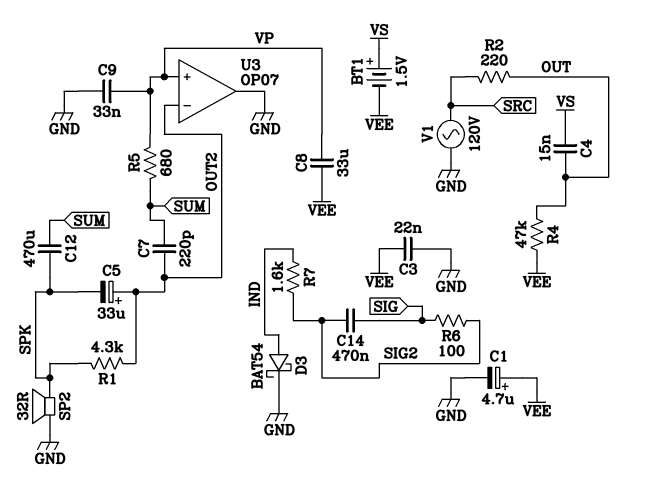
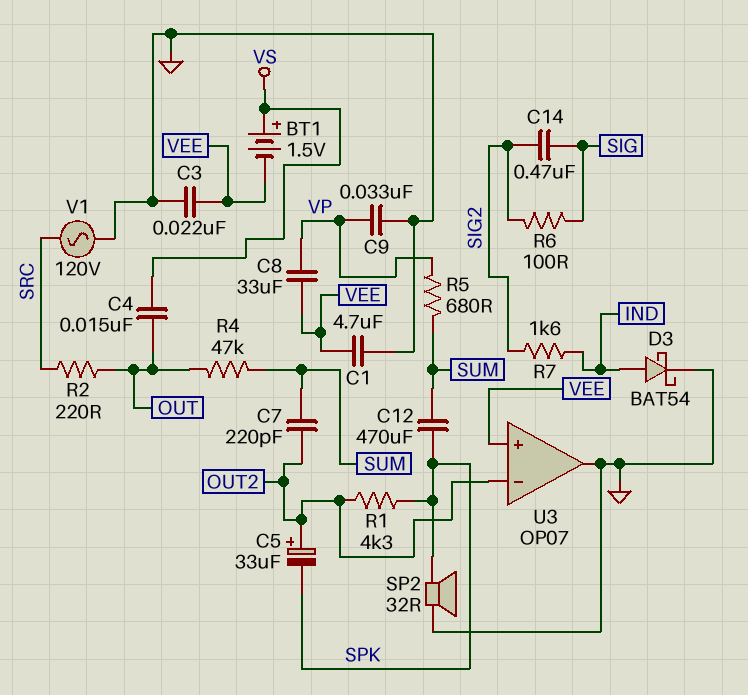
C1: 4.7uF (plus VEE, minus GND) -> 4.7uF (GND, VEE)
R4: 47k (OUT, VEE) -> 47k (OUT, SUM)
U3 pin in+: VP -> VEE

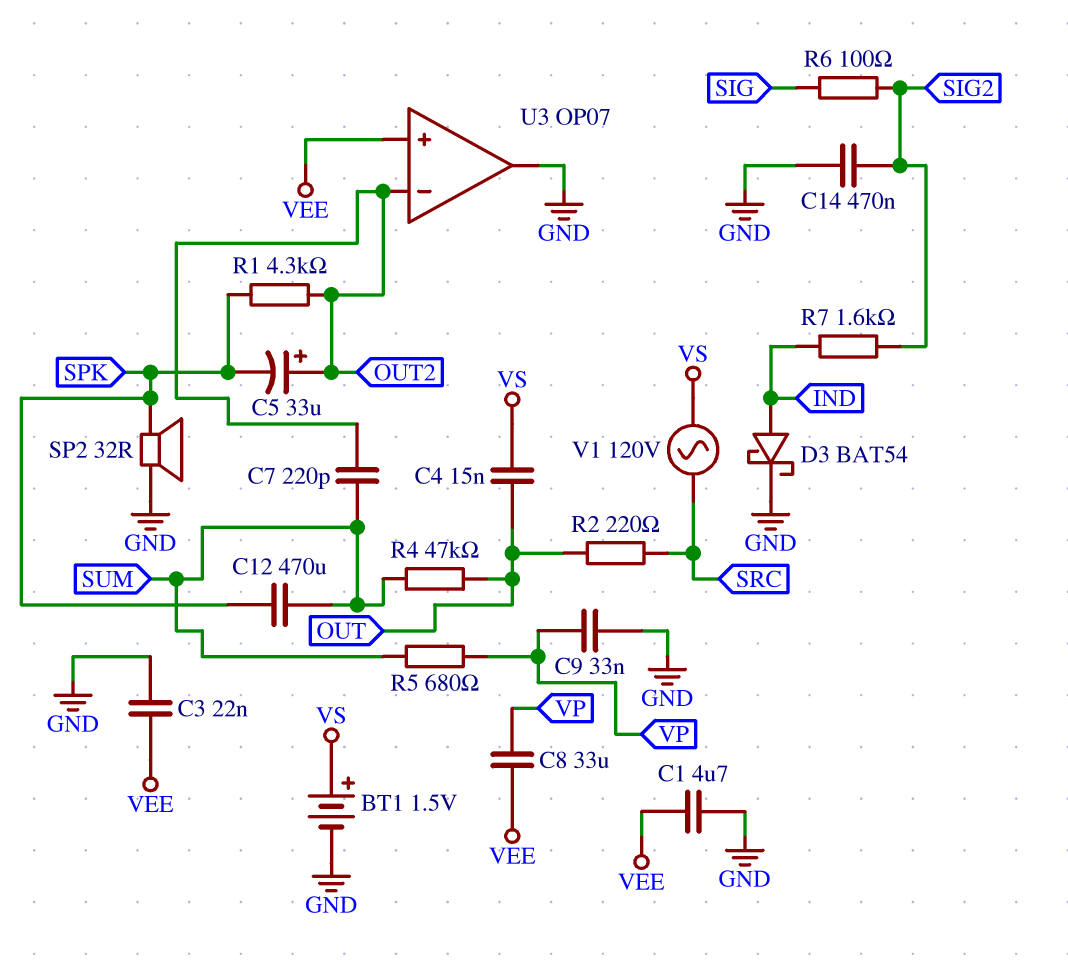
BT1: 1.5V (plus VS, minus VEE) -> 1.5V (plus VS, minus GND)
C14: 470nF (SIG, SIG2) -> 470nF (GND, SIG2)
V1: AC 120V (GND, SRC) -> AC 120V (SRC, VS)

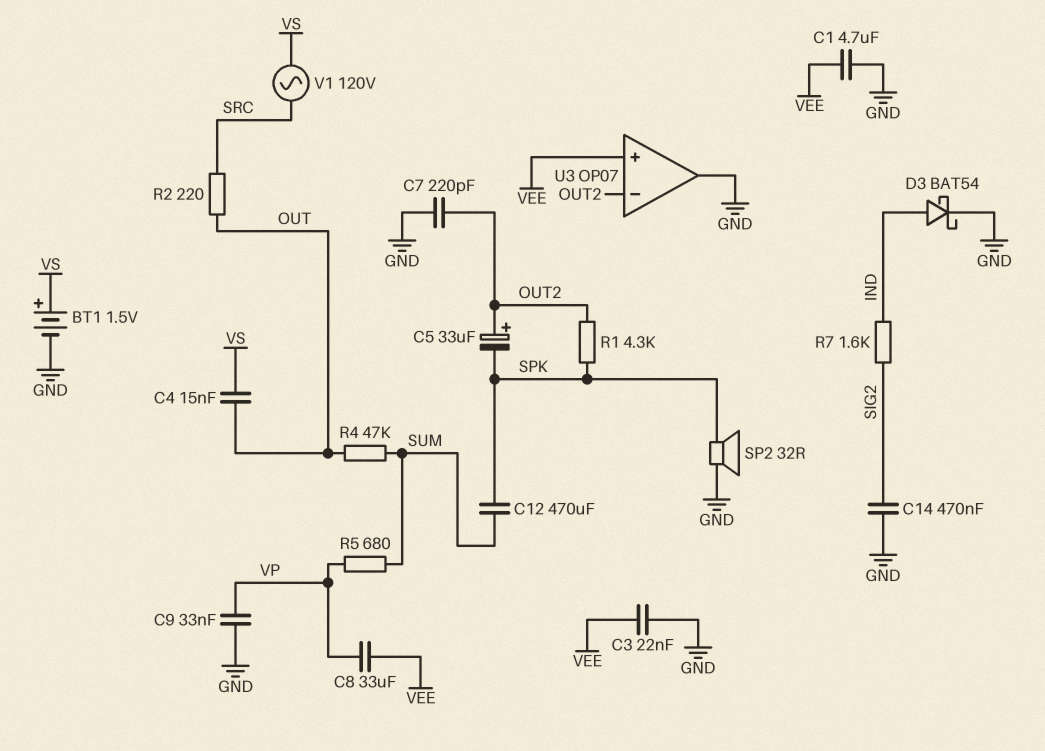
C7: 220pF (OUT2, SUM) -> 220pF (GND, OUT2)
R6: 100 (SIG, SIG2) -> none

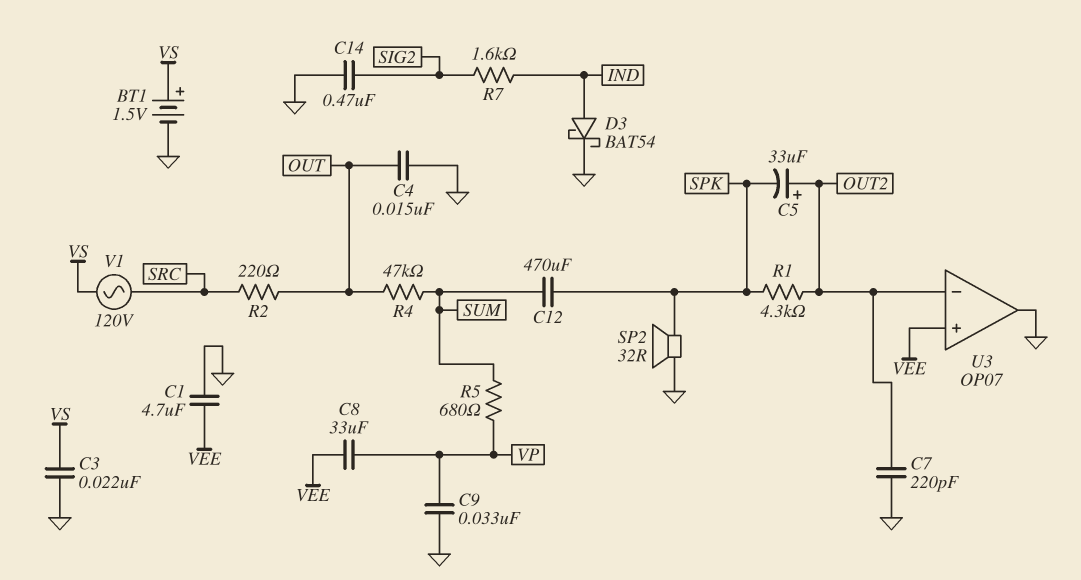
C3: 22nF (GND, VEE) -> 22nF (GND, VS)
C4: 15nF (OUT, VS) -> 15nF (GND, OUT)

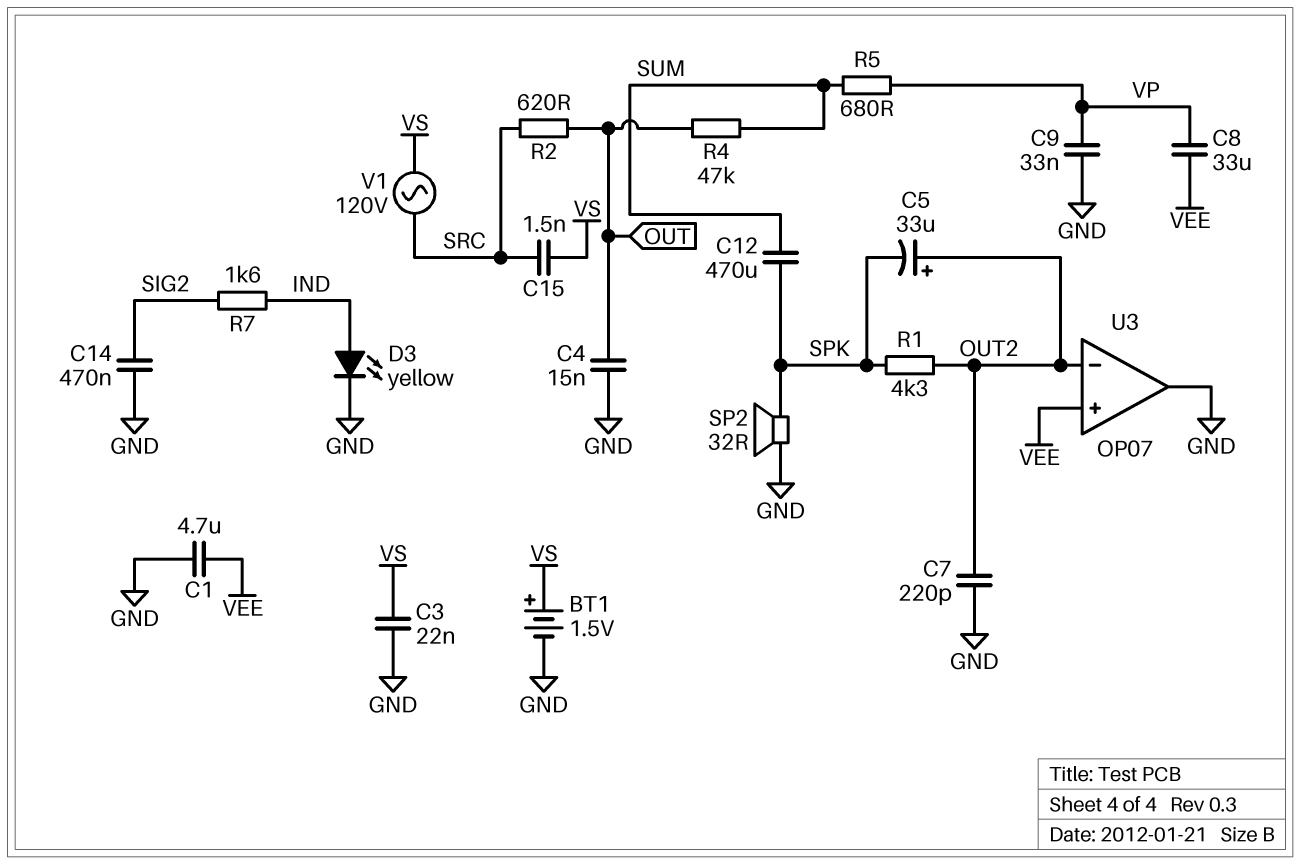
C15: none -> 1.5nF (SRC, VS)
D3: schottky BAT54 (A IND, K GND) -> LED yellow (A IND, K GND)
R2: 220 (OUT, SRC) -> 620 (OUT, SRC)

